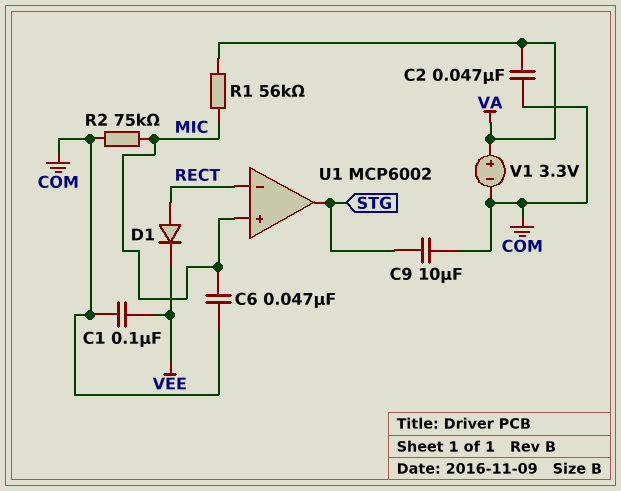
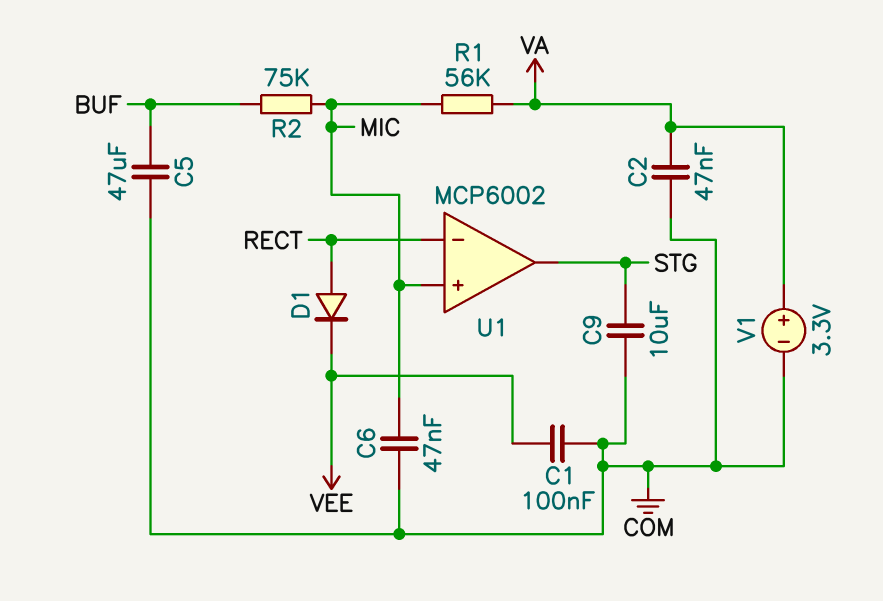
C5: none -> 47uF (BUF, COM)
R2: 75k (COM, MIC) -> 75k (BUF, MIC)

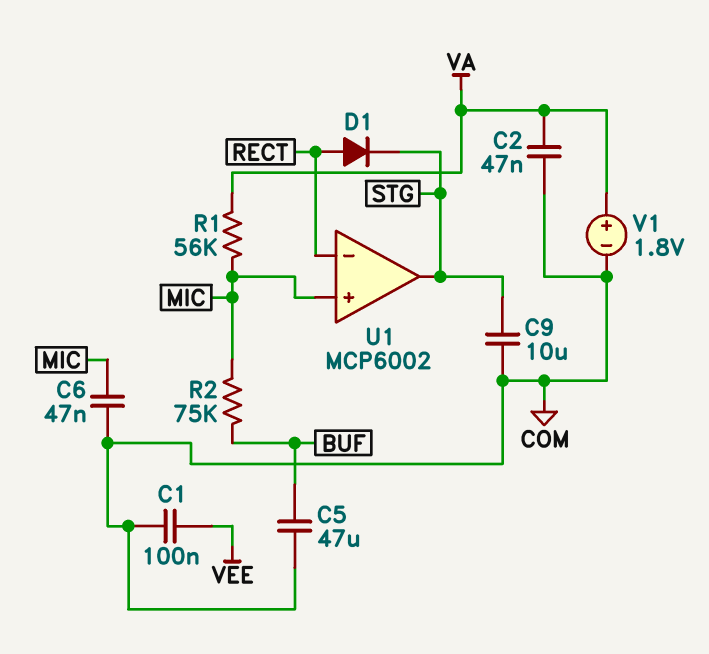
D1: diode (A RECT, K VEE) -> diode (A RECT, K STG)
V1: 3.3V (plus VA, minus COM) -> 1.8V (plus VA, minus COM)

